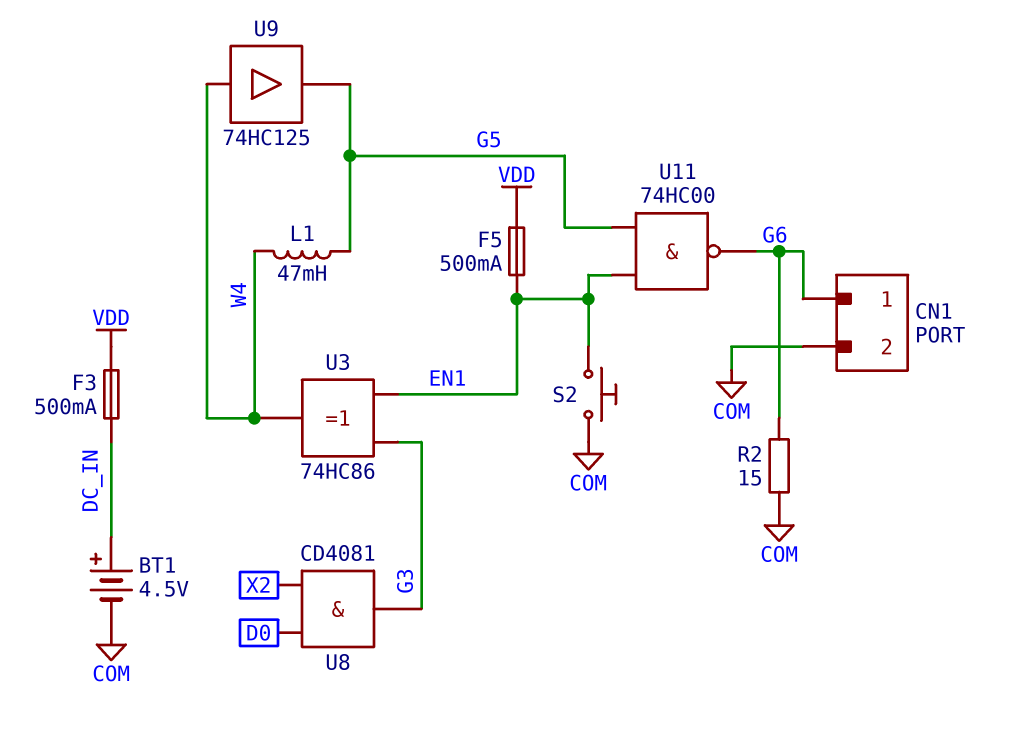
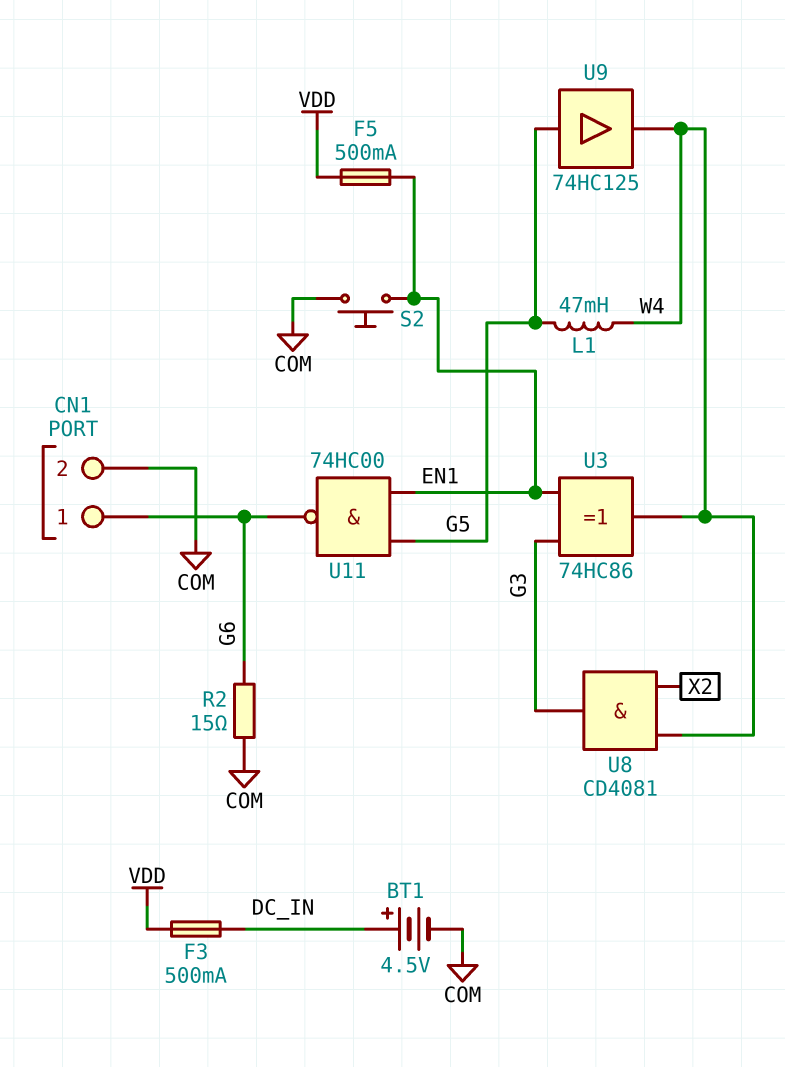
U8: AND CD4081 (in D0, in X2, out G3) -> AND CD4081 (in W4, in X2, out G3)
U9: buffer 74HC125 (in W4, out G5) -> buffer 74HC125 (in G5, out W4)

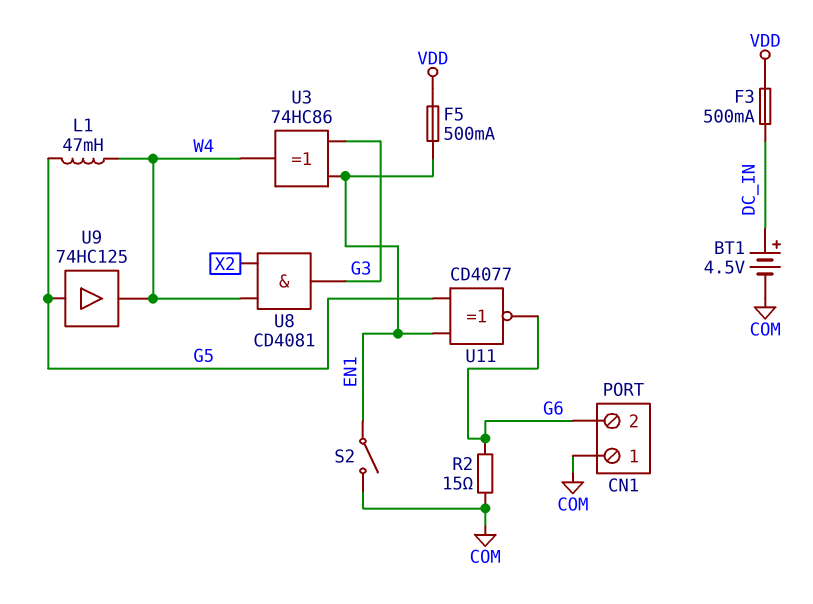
CN1 pin 1: G6 -> COM
CN1 pin 2: COM -> G6
S2: button (COM, EN1) -> switch (COM, EN1)
U11: NAND 74HC00 (in EN1, in G5, out G6) -> XNOR CD4077 (in EN1, in G5, out G6)

